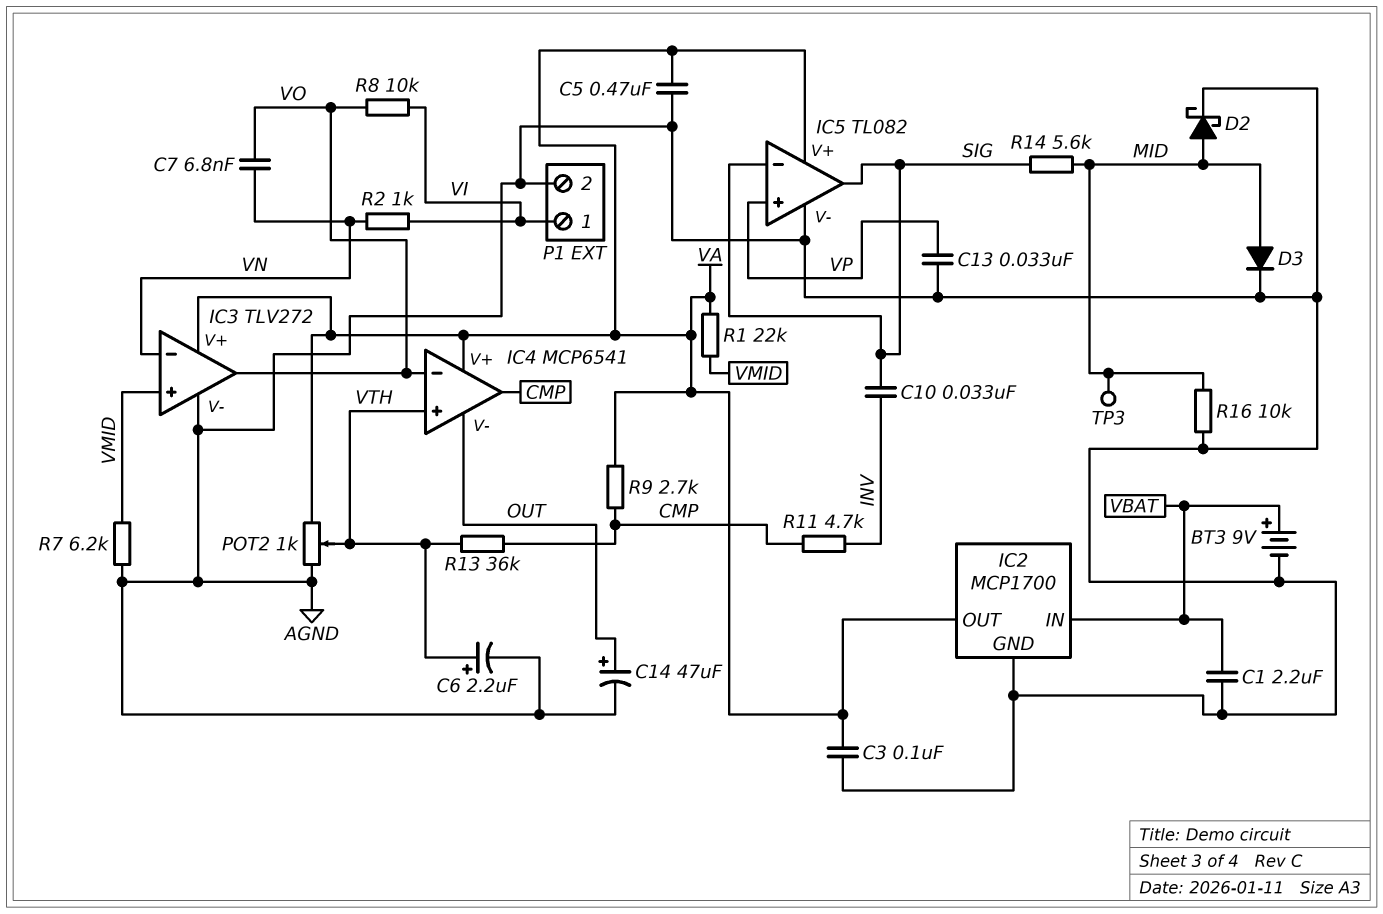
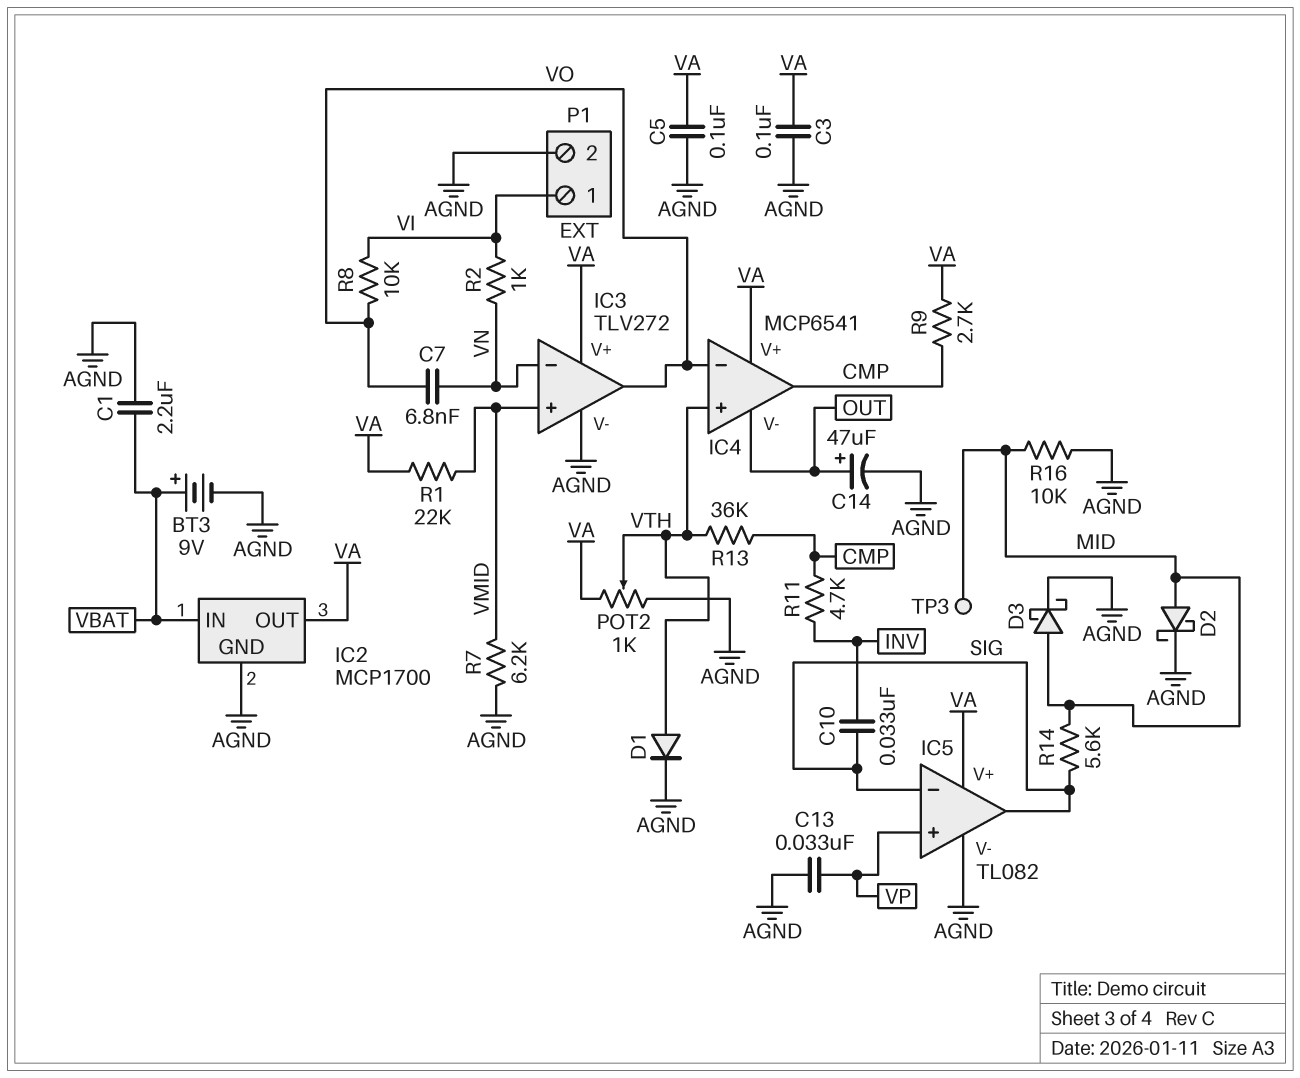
C5: 470nF (AGND, VA) -> 100nF (AGND, VA)
C6: 2.2uF (plus VTH, minus AGND) -> none
D1: none -> diode (A VTH, K AGND)
D3: diode (A MID, K AGND) -> schottky (A MID, K AGND)

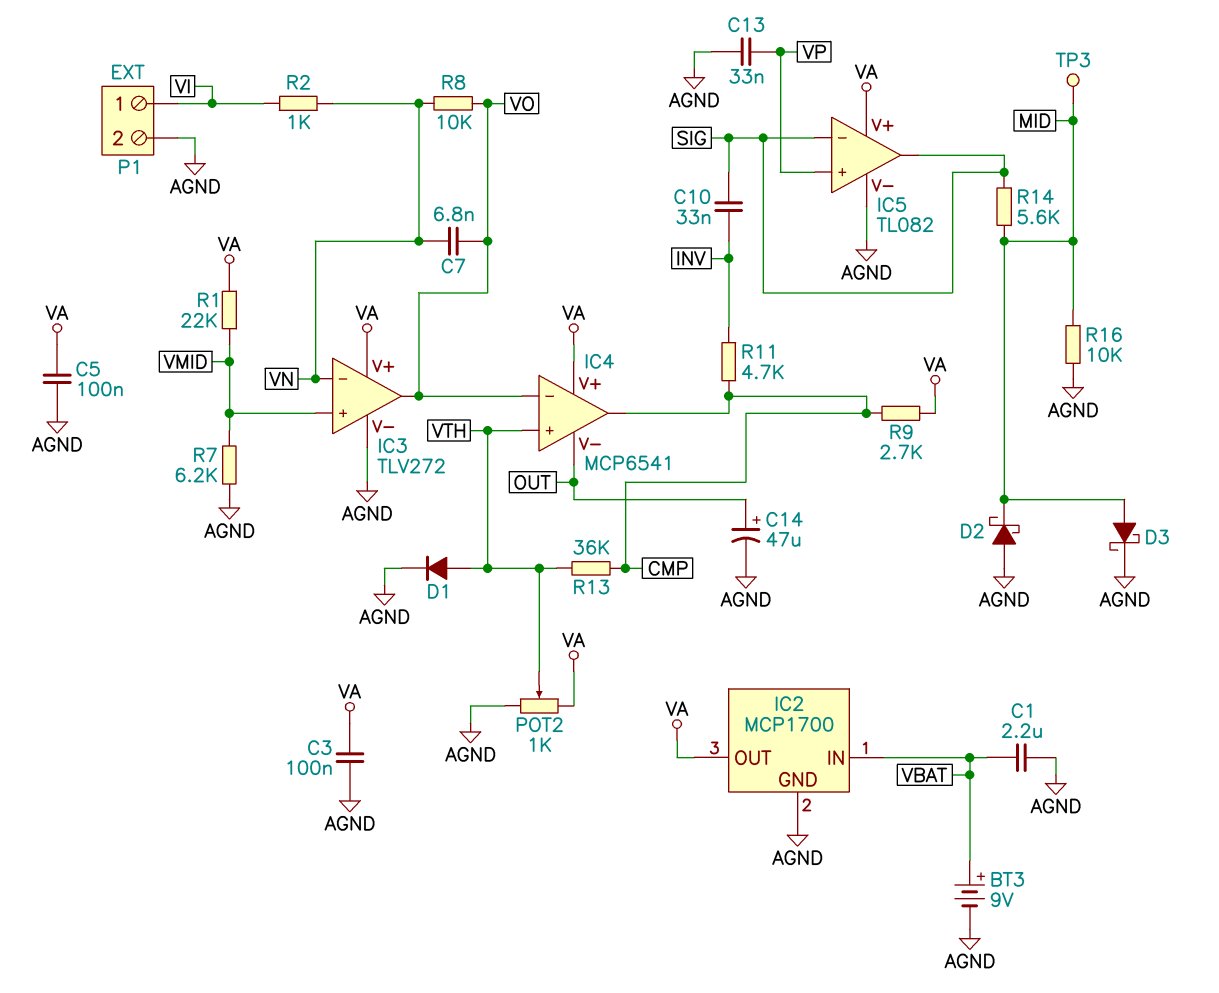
D2: schottky (A MID, K AGND) -> schottky (A AGND, K MID)
R8: 10k (VI, VO) -> 10k (VN, VO)

